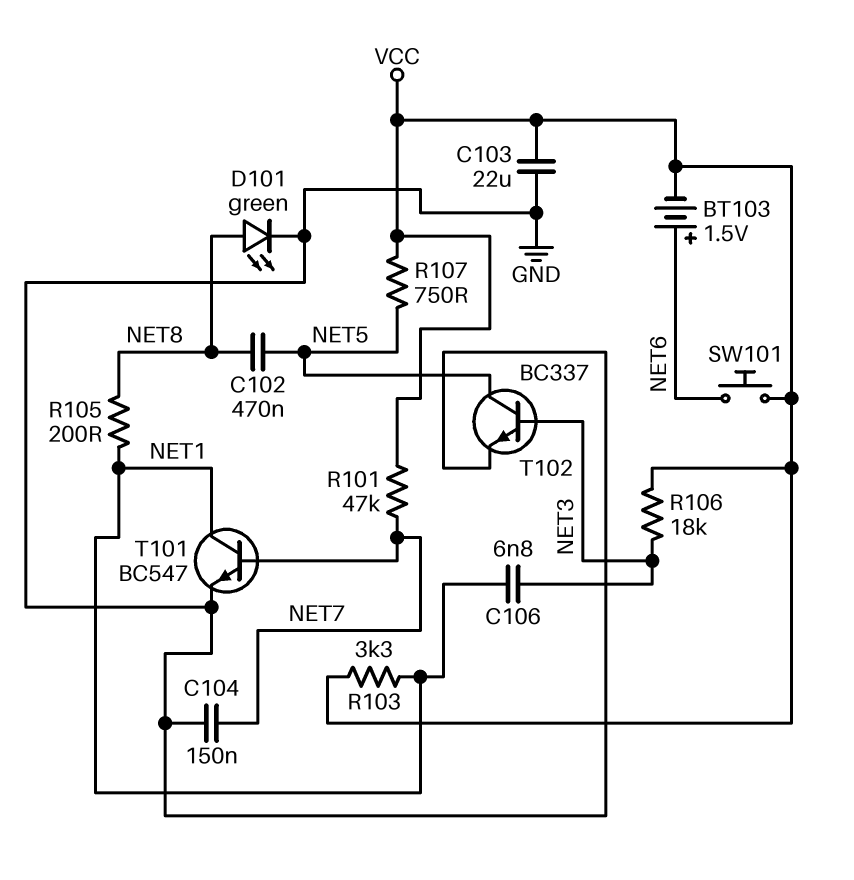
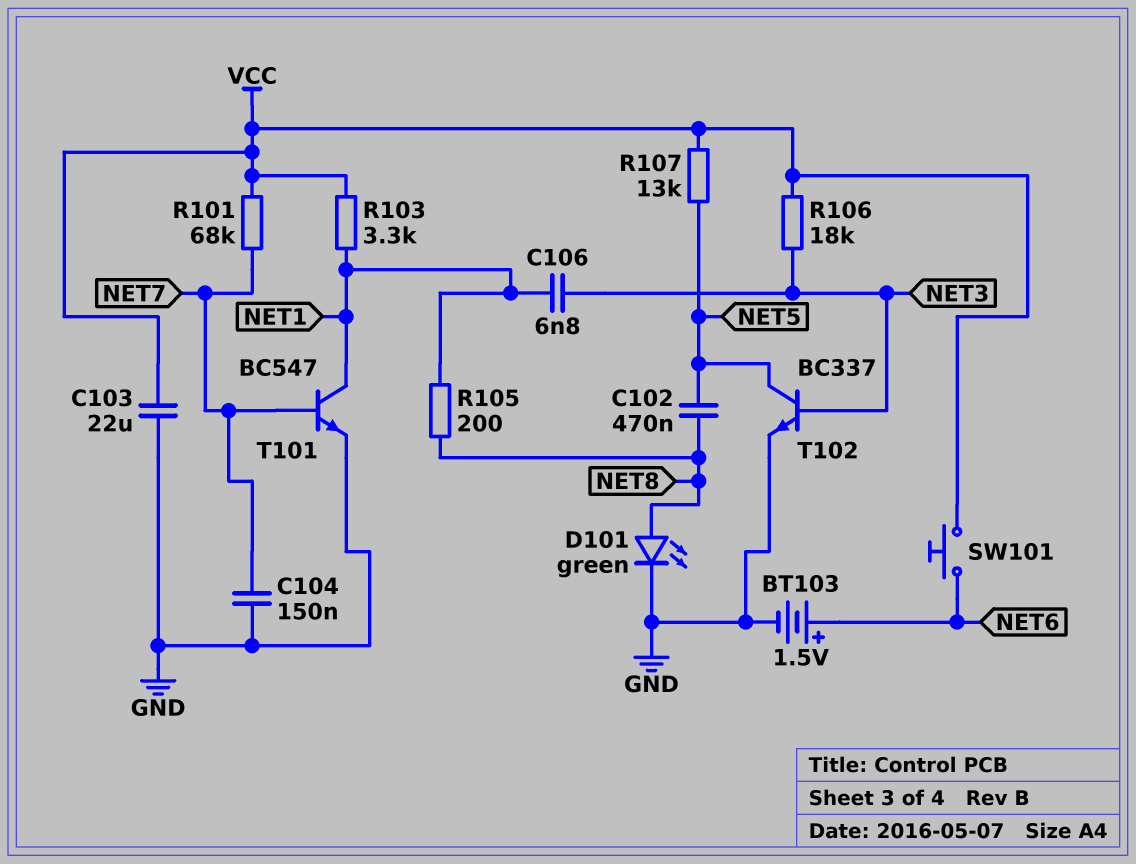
BT103: 1.5V (plus NET6, minus VCC) -> 1.5V (plus NET6, minus GND)
R101: 47k (NET7, VCC) -> 68k (NET7, VCC)
R107: 750 (NET5, VCC) -> 13k (NET5, VCC)

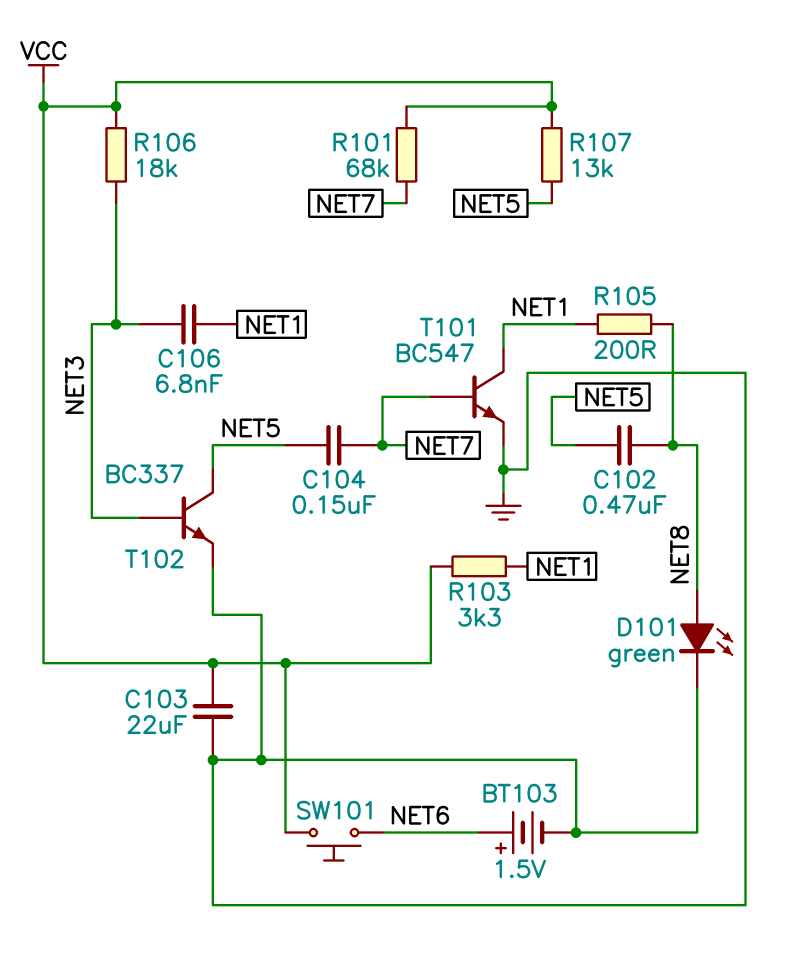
C104: 150nF (GND, NET7) -> 150nF (NET5, NET7)

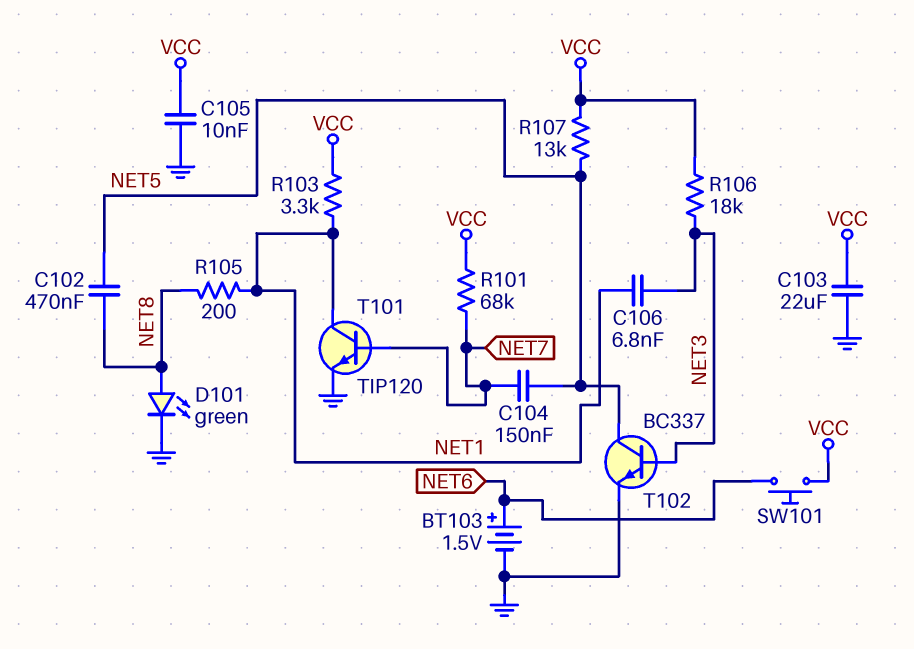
C105: none -> 10nF (GND, VCC)
T101: NPN BC547 (B NET7, C NET1, E GND) -> NPN TIP120 (B NET7, C NET1, E GND)

